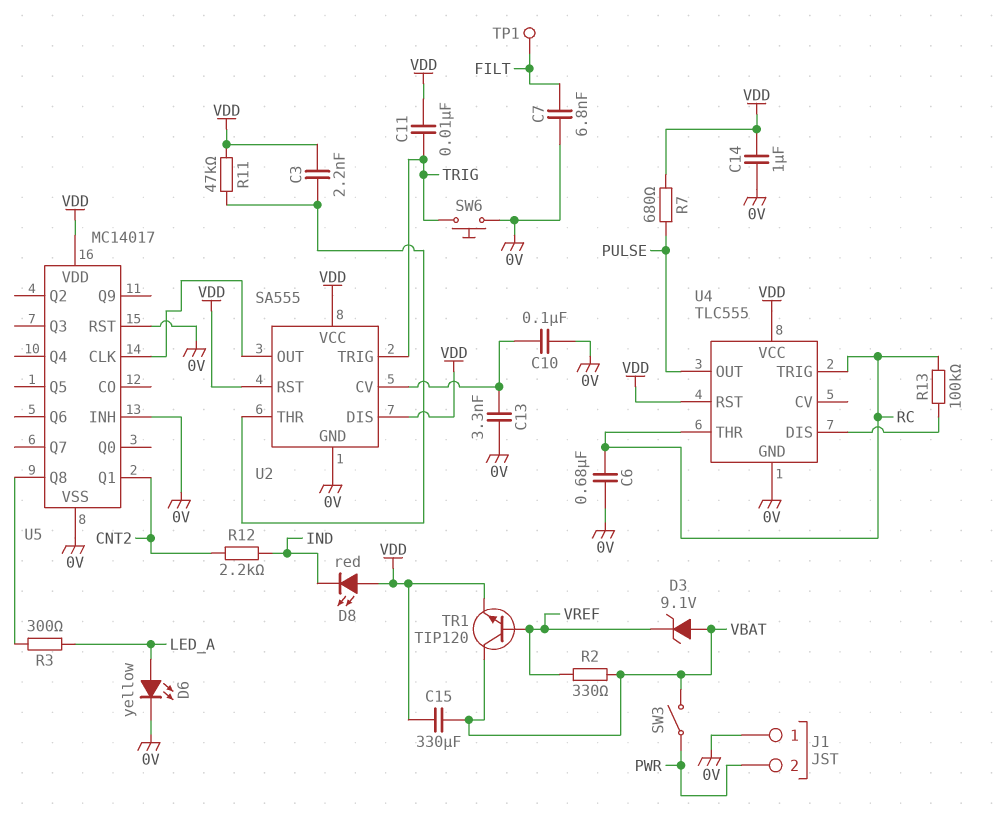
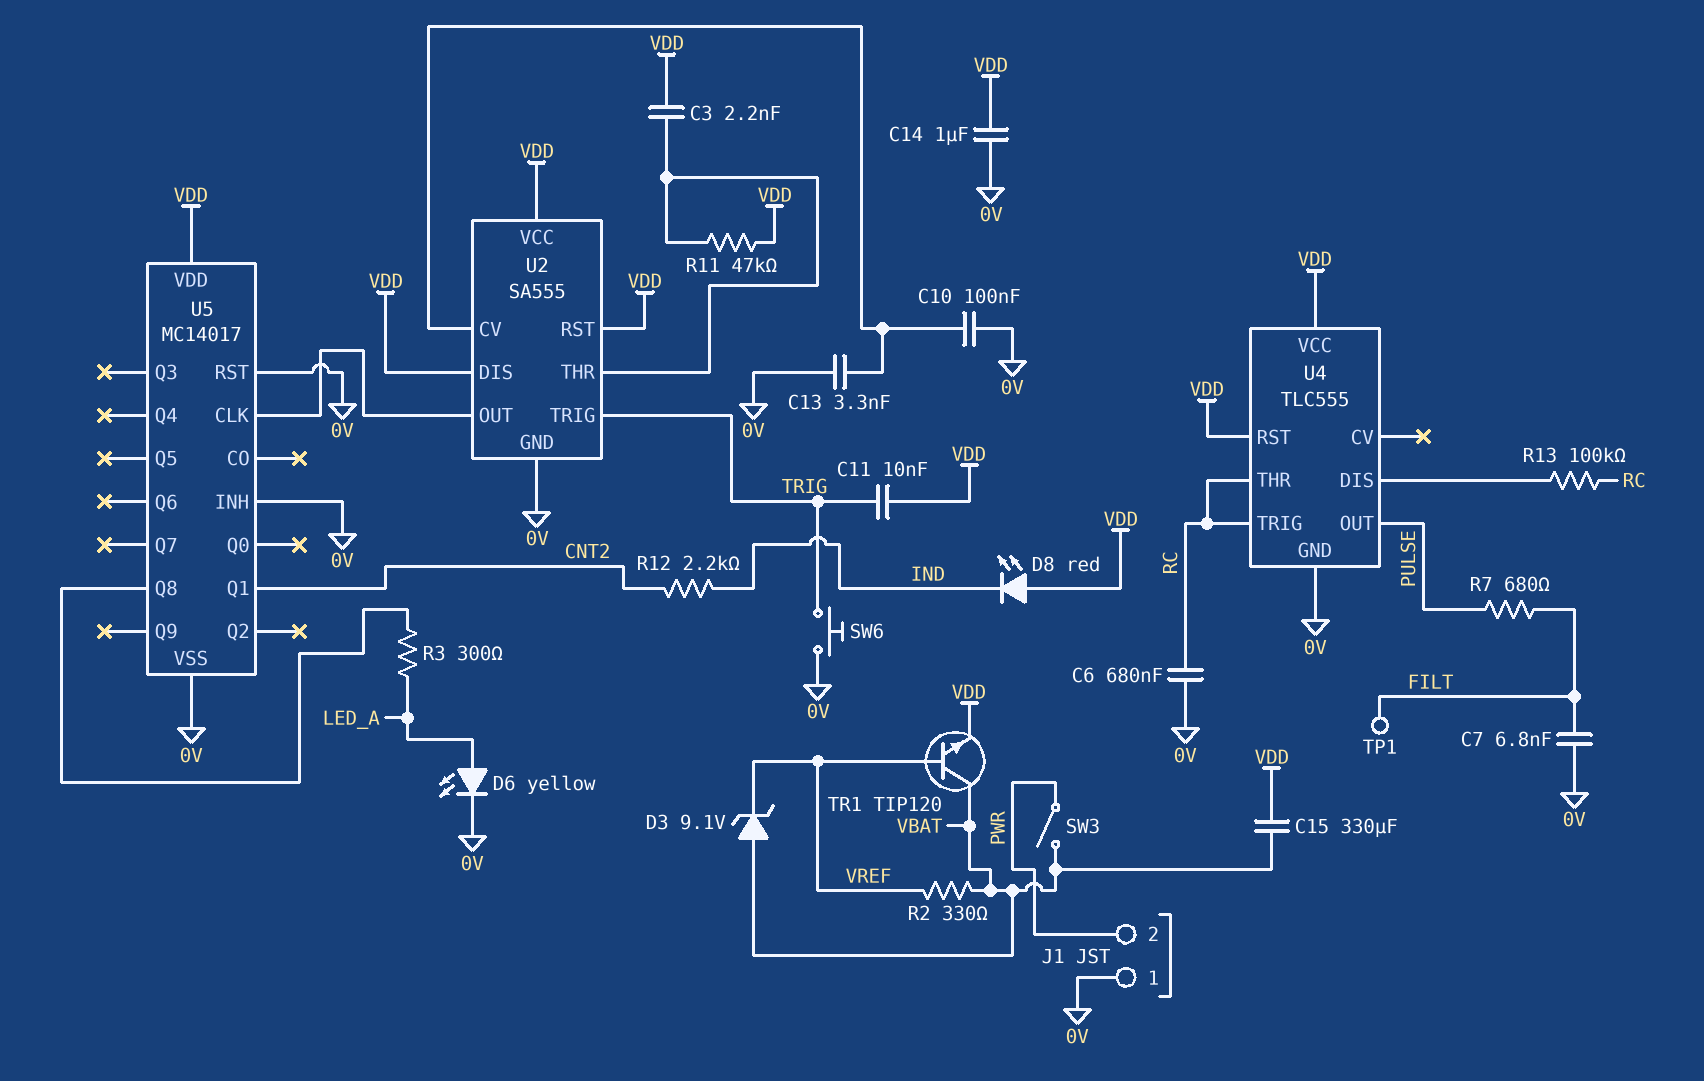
R7: 680 (PULSE, VDD) -> 680 (FILT, PULSE)

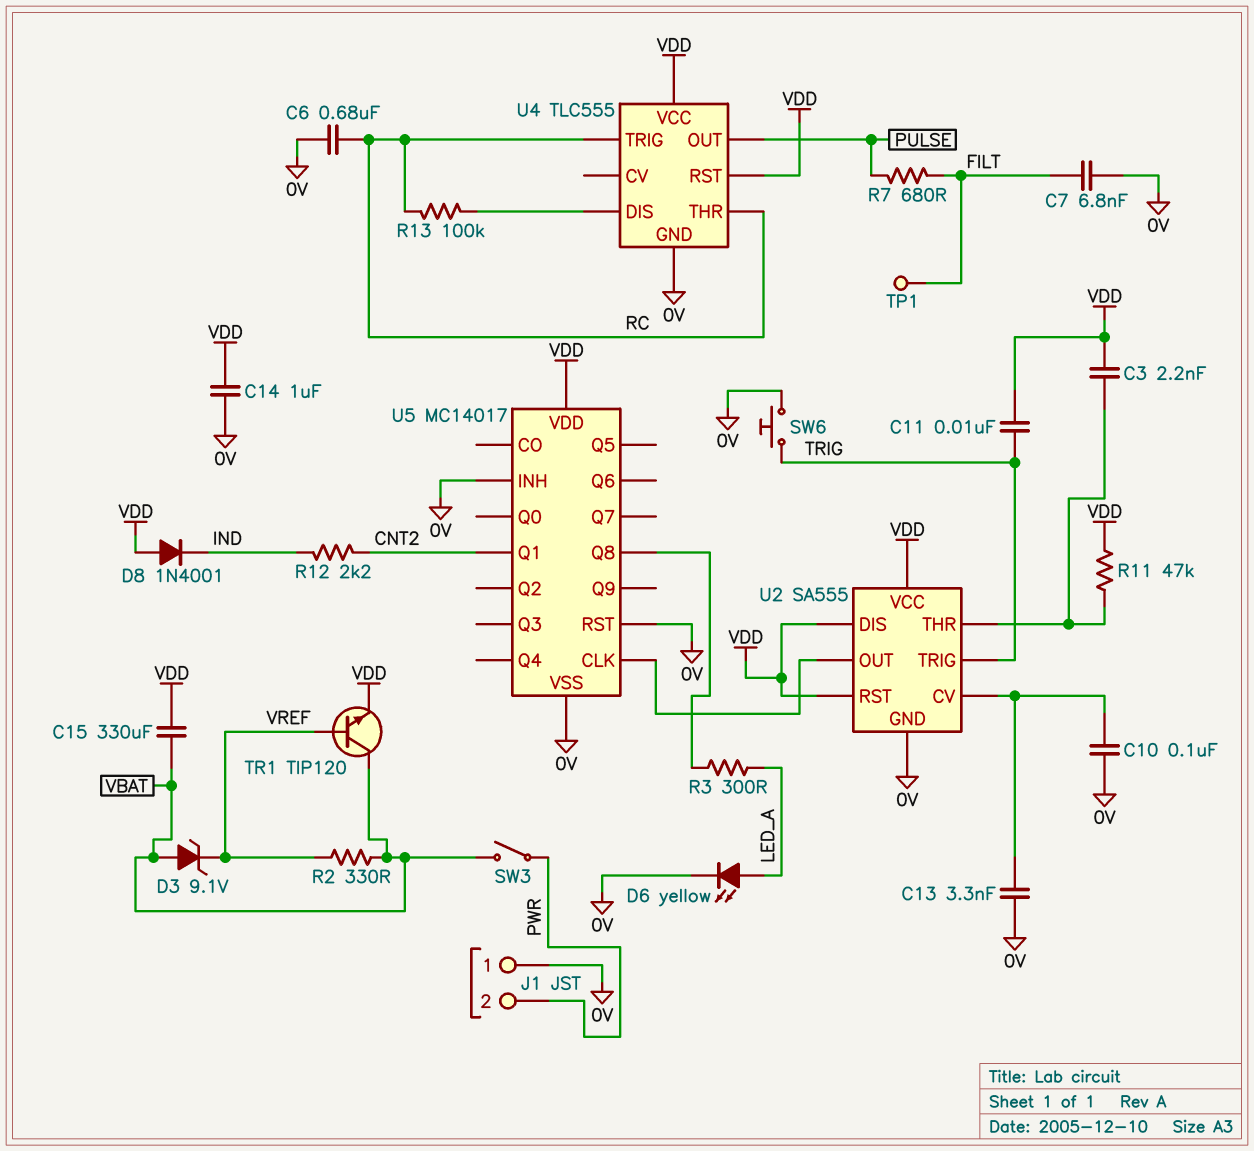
D8: LED red (A VDD, K IND) -> diode 1N4001 (A VDD, K IND)

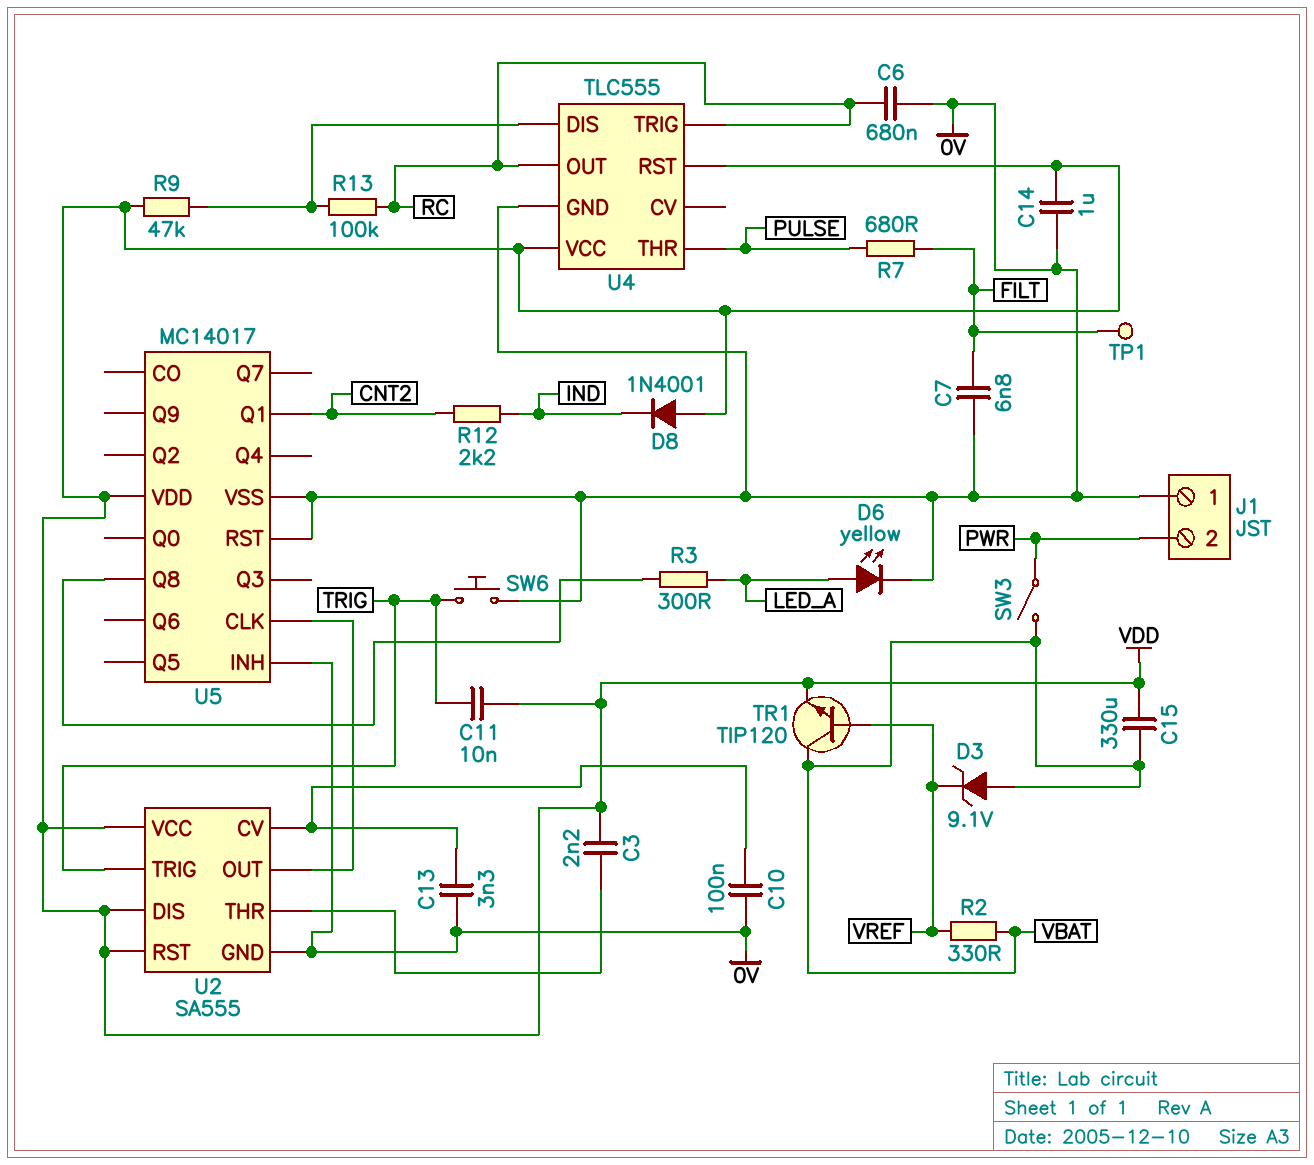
R9: none -> 47k (U4/DIS, VDD)
R11: 47k (U2/THR, VDD) -> none
U4 pin OUT: PULSE -> RC
U4 pin THR: RC -> PULSE

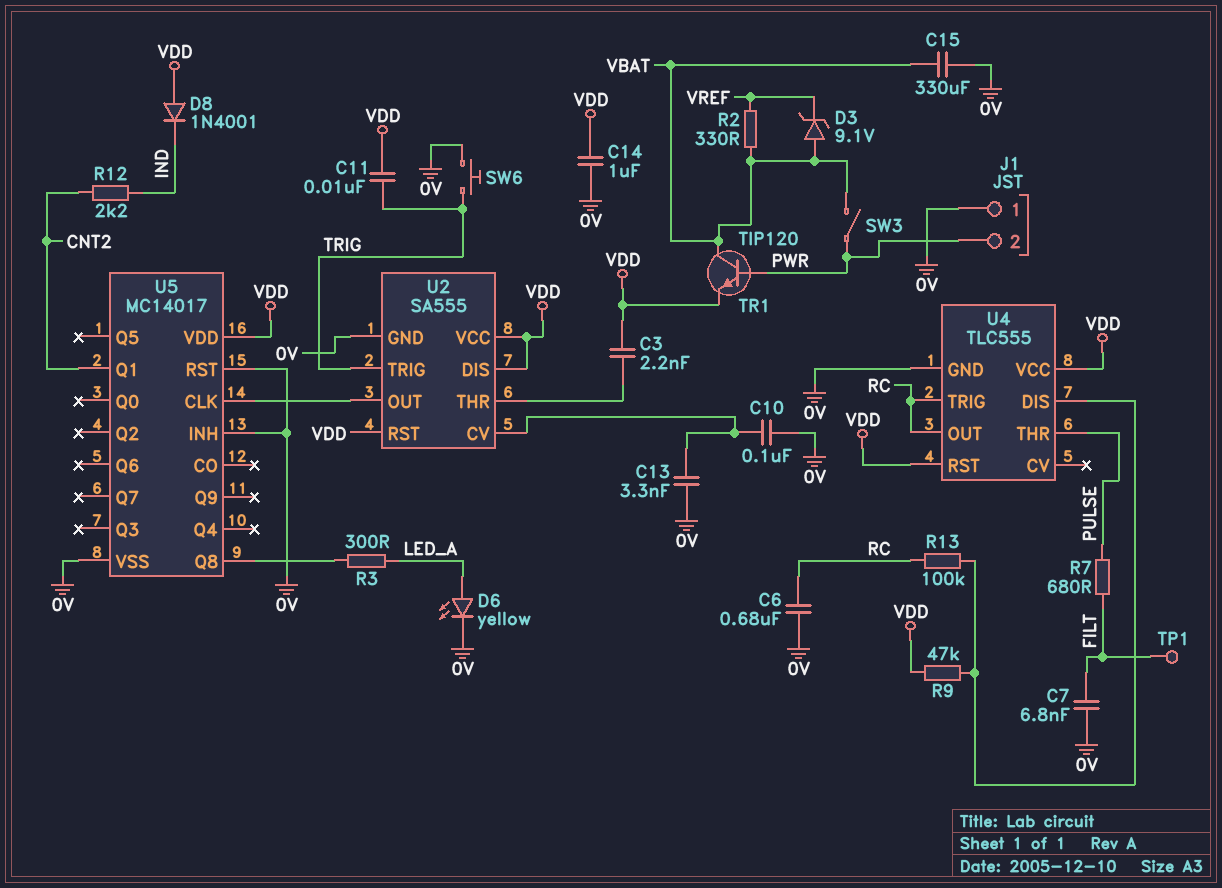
C15: 330uF (VBAT, VDD) -> 330uF (0V, VBAT)
TR1: NPN TIP120 (B VREF, C VBAT, E VDD) -> NPN TIP120 (B PWR, C VBAT, E VDD)

